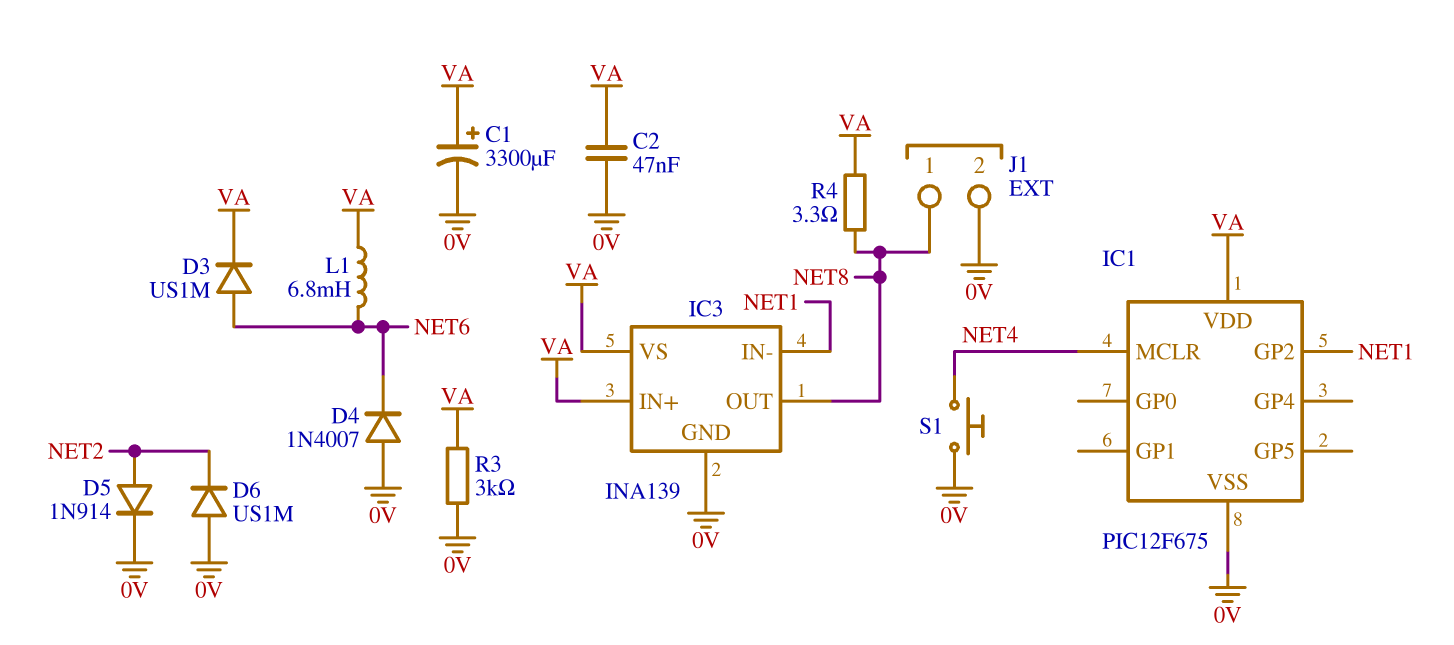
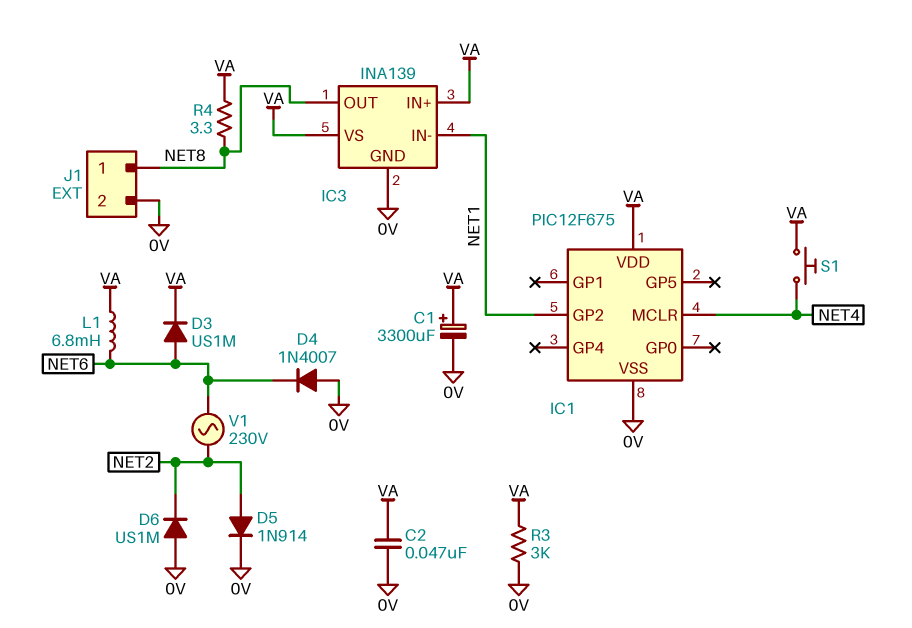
S1: button (0V, NET4) -> button (NET4, VA)
V1: none -> AC 230V (NET2, NET6)

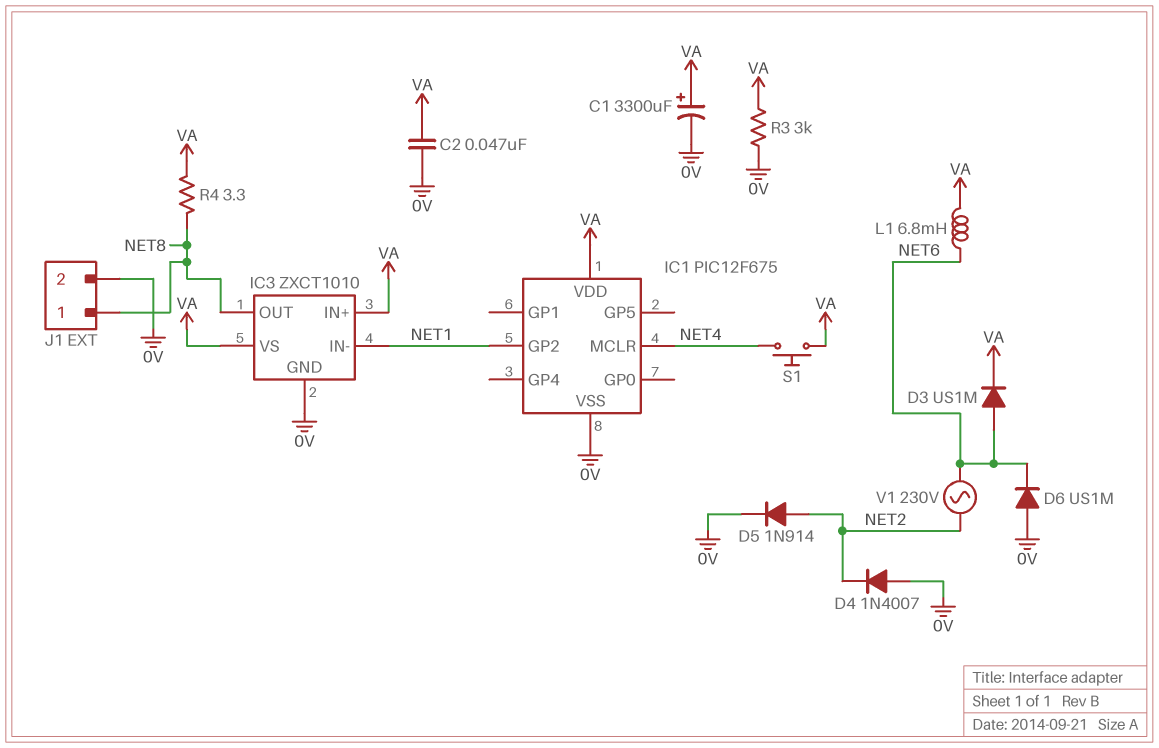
D4: diode 1N4007 (A 0V, K NET6) -> diode 1N4007 (A 0V, K NET2)
D6: diode US1M (A 0V, K NET2) -> diode US1M (A 0V, K NET6)
IC3: INA139 -> ZXCT1010

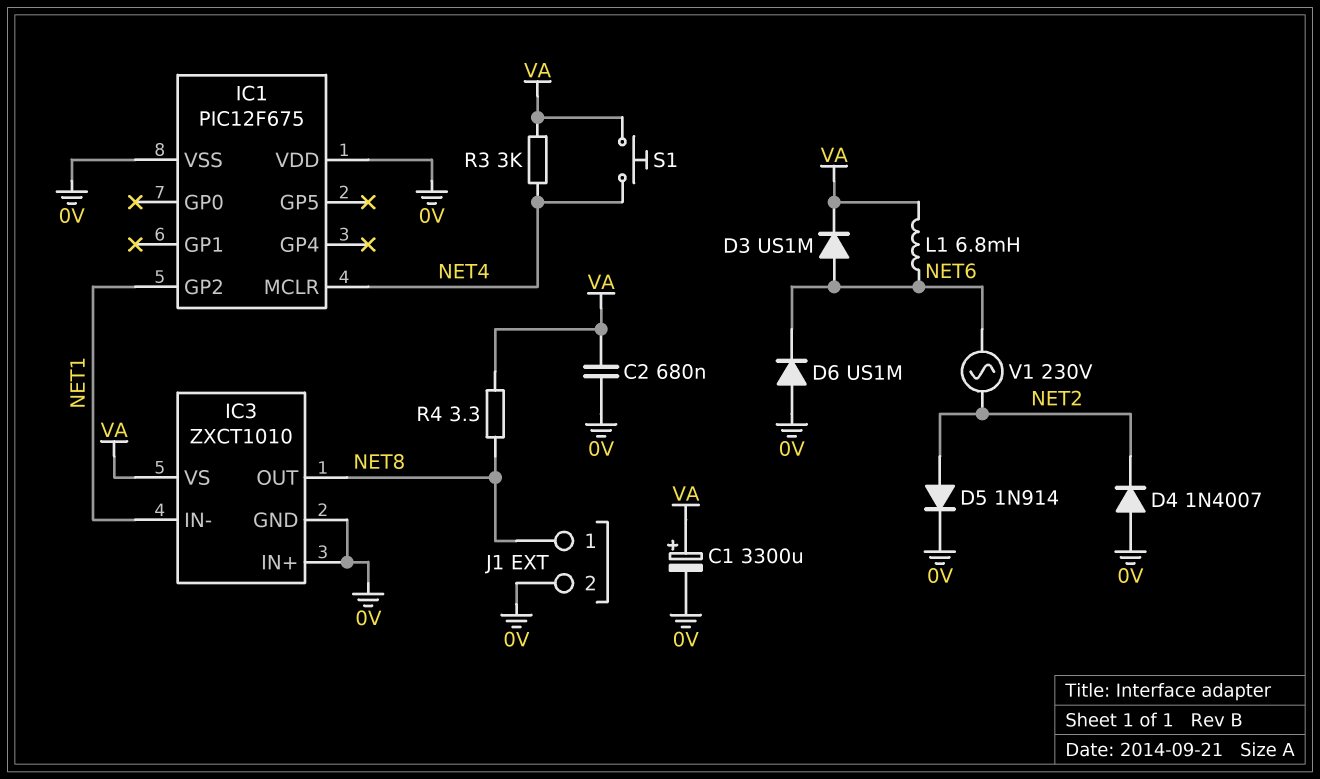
C2: 47nF (0V, VA) -> 680nF (0V, VA)
IC1 pin VDD: VA -> 0V
IC3 pin IN+: VA -> 0V
R3: 3k (0V, VA) -> 3k (NET4, VA)

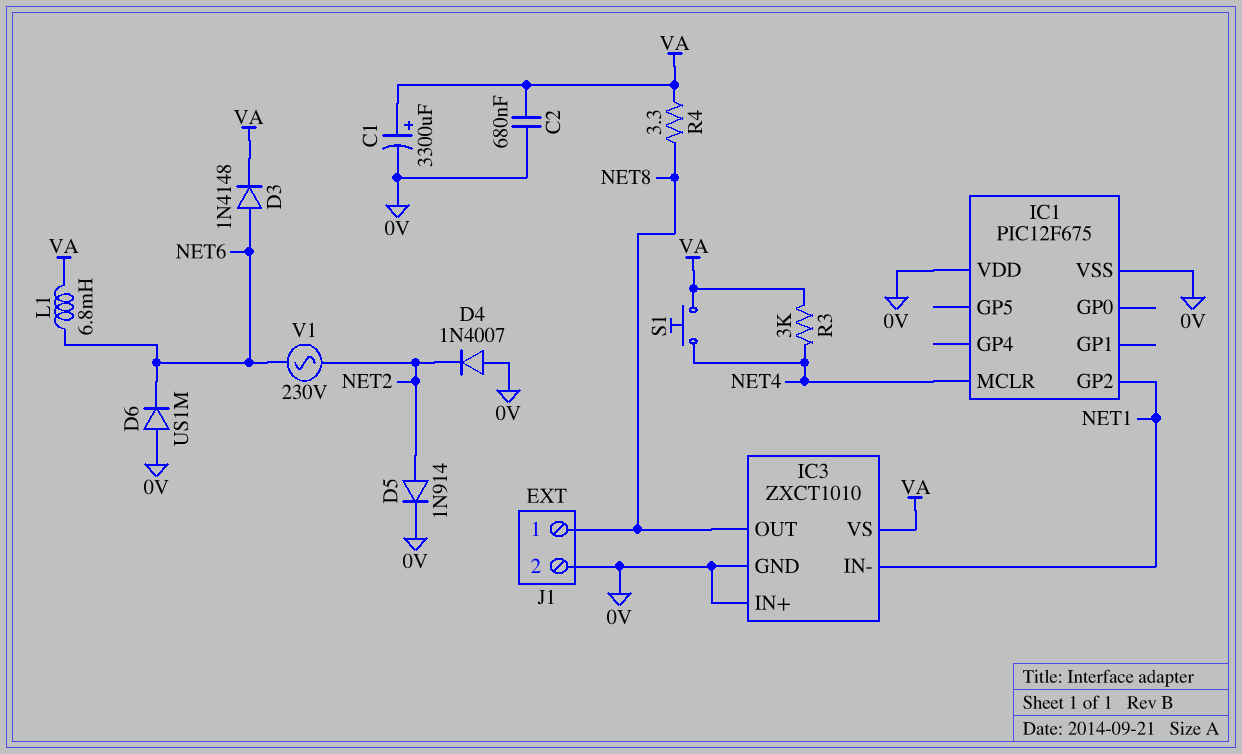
D3: diode US1M (A NET6, K VA) -> diode 1N4148 (A NET6, K VA)

